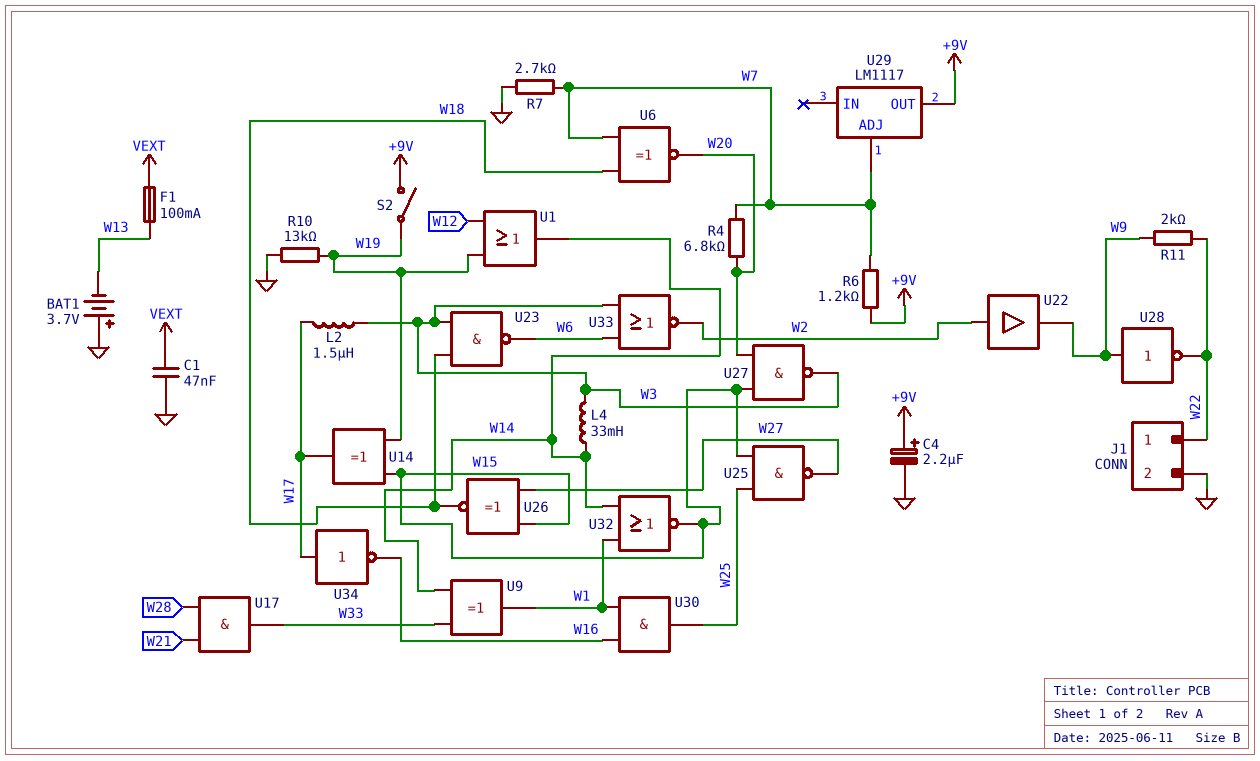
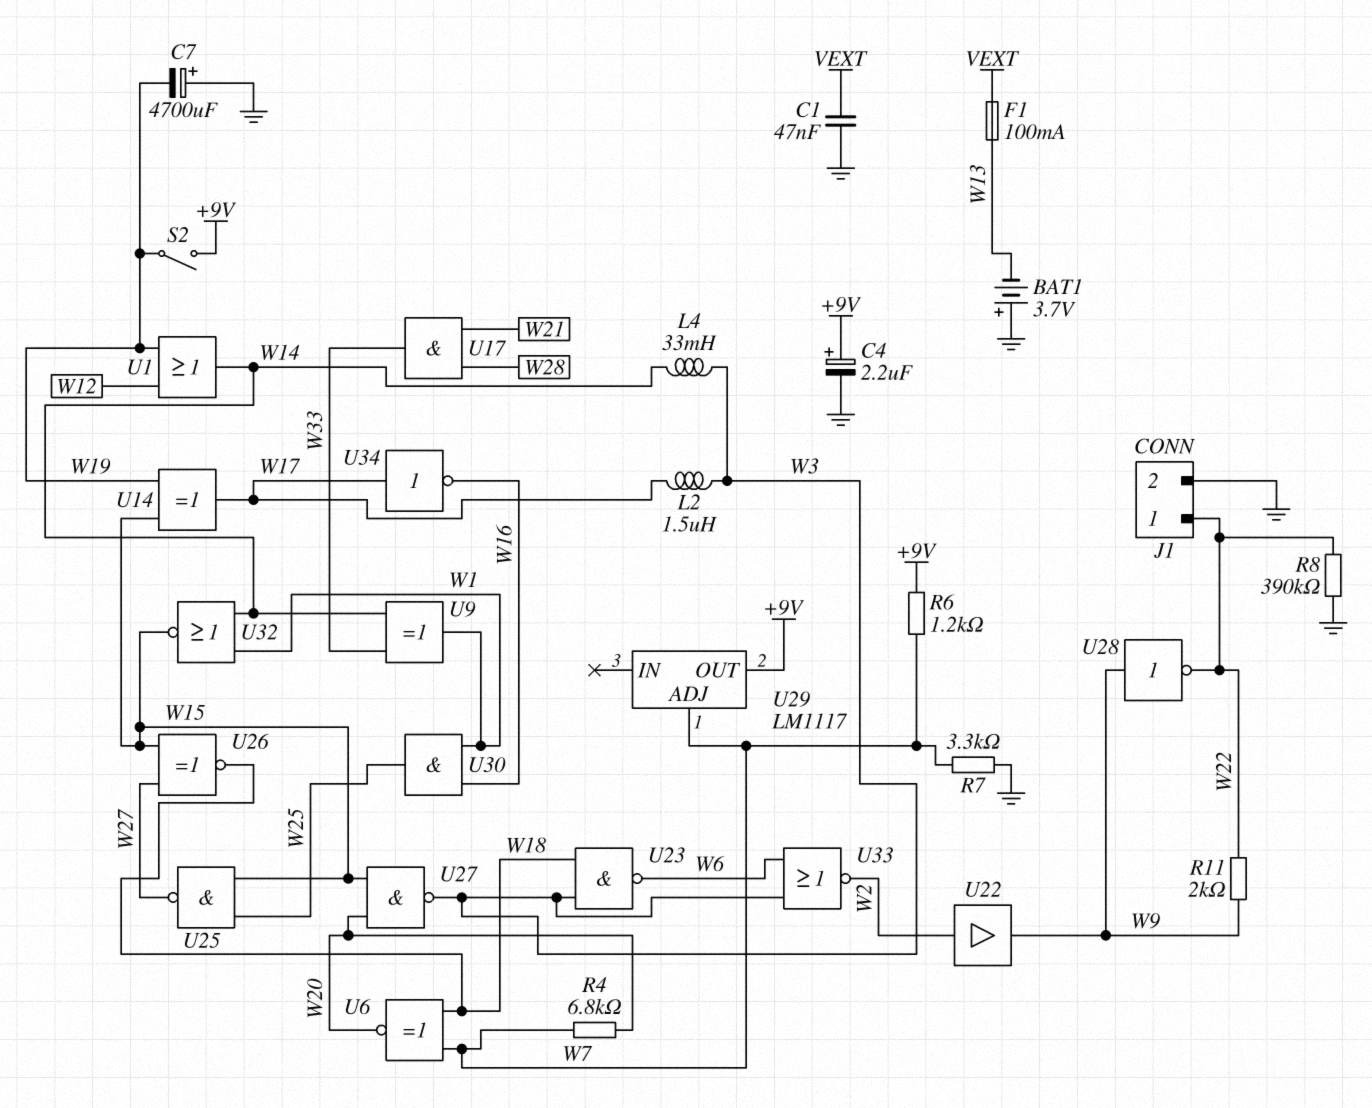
C7: none -> 4700uF (plus GND, minus W19)
R7: 2.7k (GND, W7) -> 3.3k (GND, W7)
R8: none -> 390k (GND, W22)
R10: 13k (GND, W19) -> none

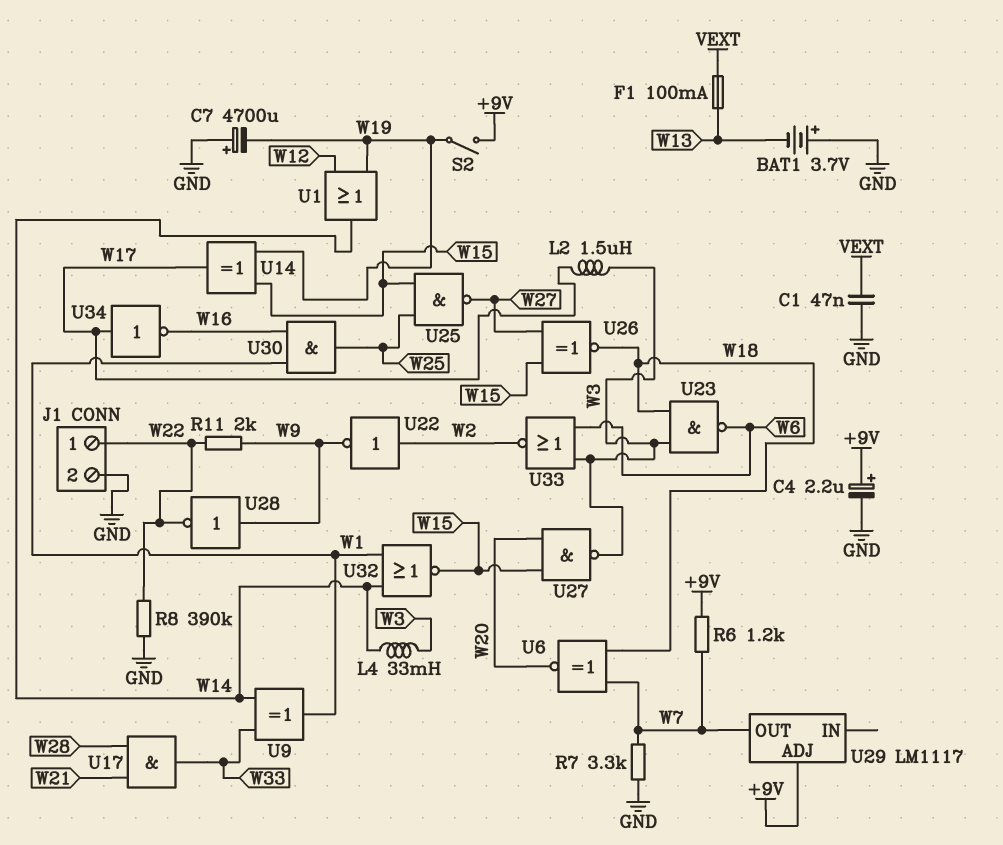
R4: 6.8k (W7, W20) -> none
U22: buffer (in W2, out W9) -> NOT (in W2, out W9)
U29 pin ADJ: W7 -> +9V
U29 pin OUT: +9V -> W7

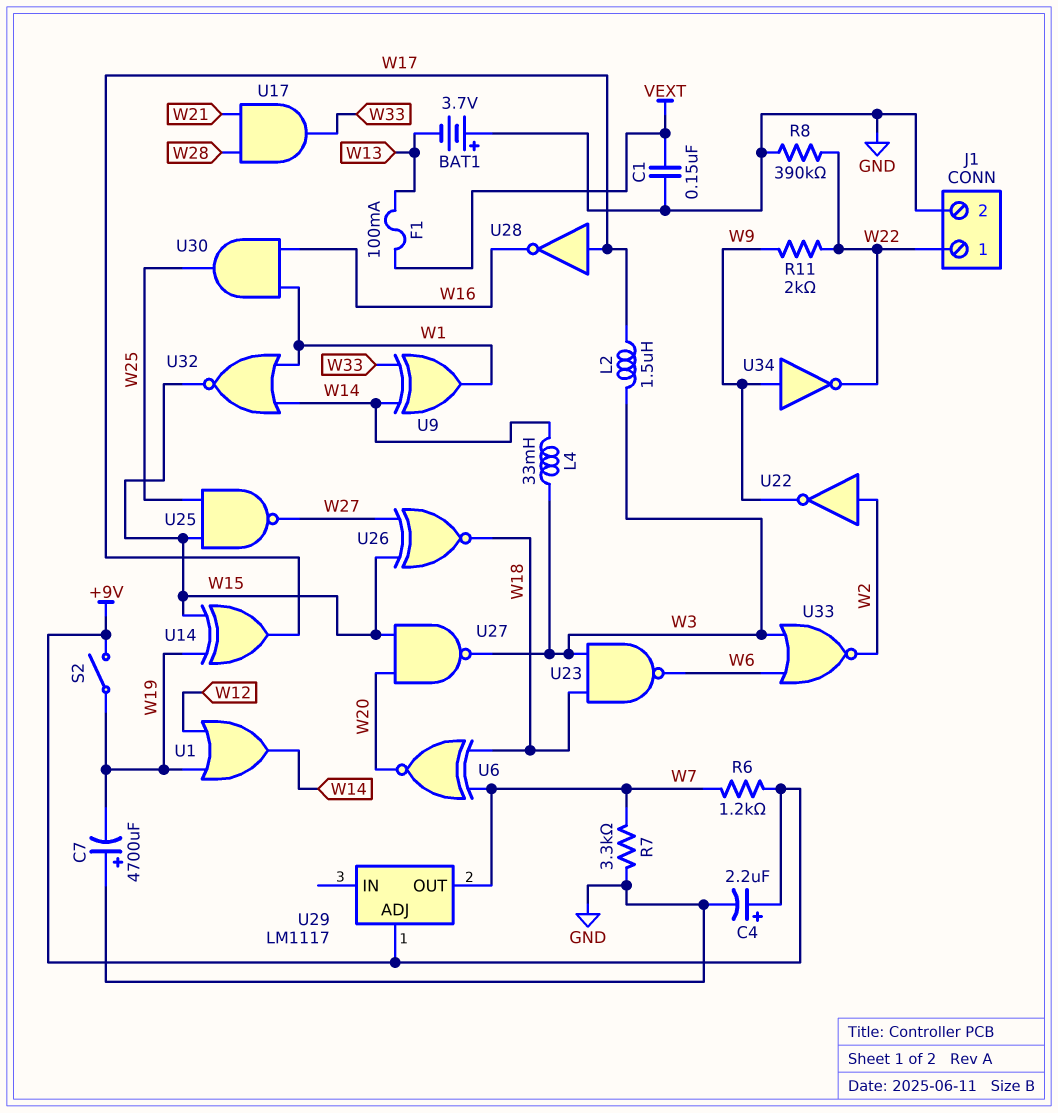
C1: 47nF (GND, VEXT) -> 150nF (GND, VEXT)
U28: NOT (in W9, out W22) -> NOT (in W17, out W16)
U34: NOT (in W17, out W16) -> NOT (in W9, out W22)

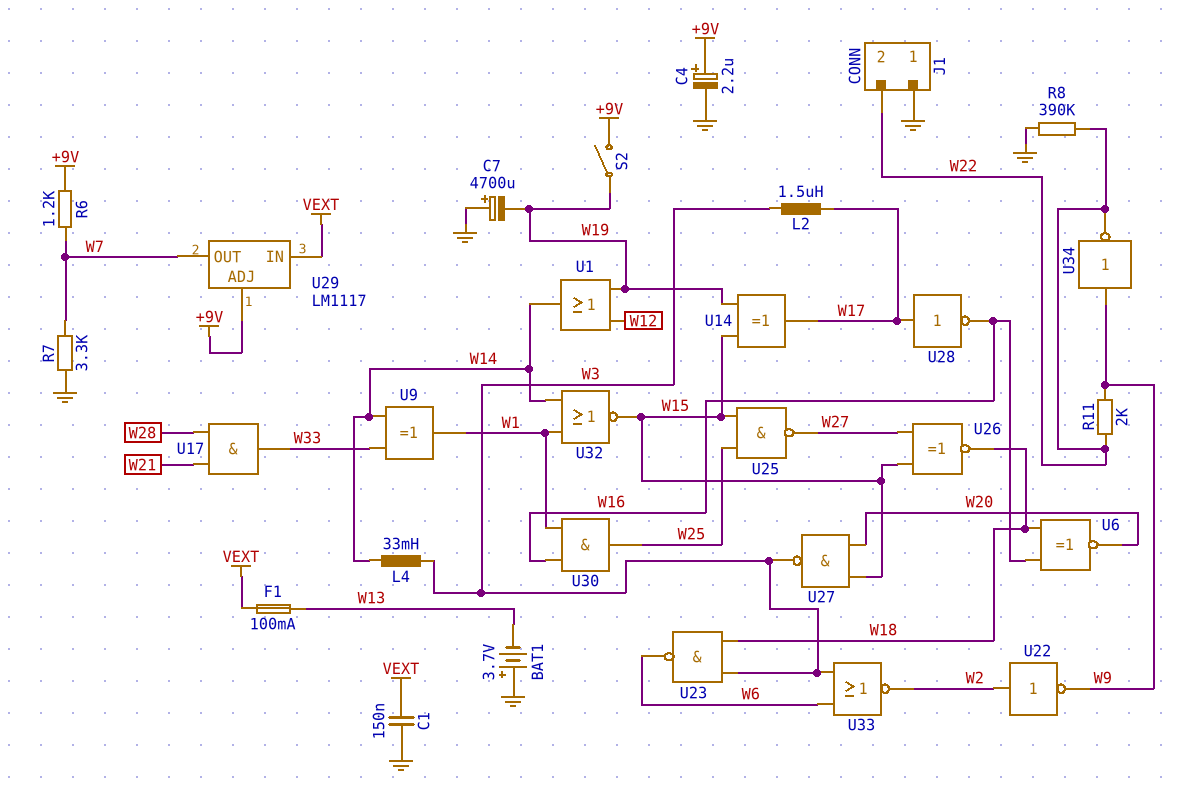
J1 pin 1: W22 -> GND
J1 pin 2: GND -> W22
U6: XNOR (in W7, in W18, out W20) -> XNOR (in W16, in W18, out W20)
U29 pin IN: none -> VEXT

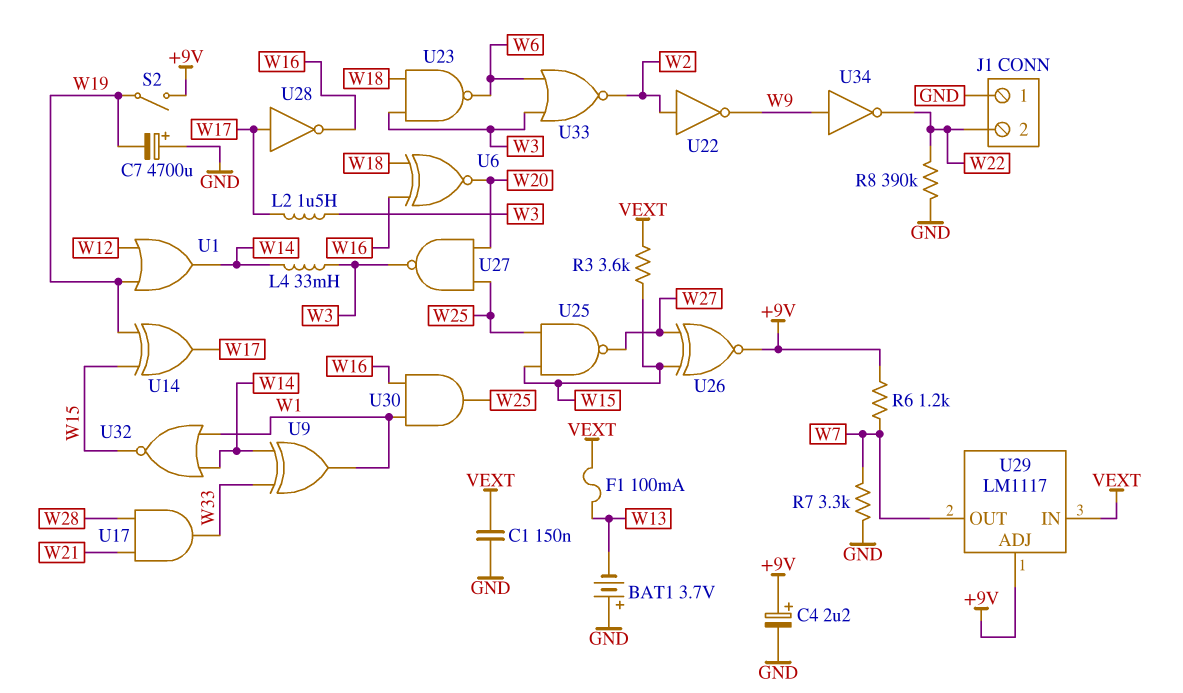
R3: none -> 3.6k (VEXT, W15)
R11: 2k (W9, W22) -> none
U26: XNOR (in W15, in W27, out W18) -> XNOR (in W15, in W27, out +9V)
U27: NAND (in W15, in W20, out W3) -> NAND (in W20, in W25, out W3)

